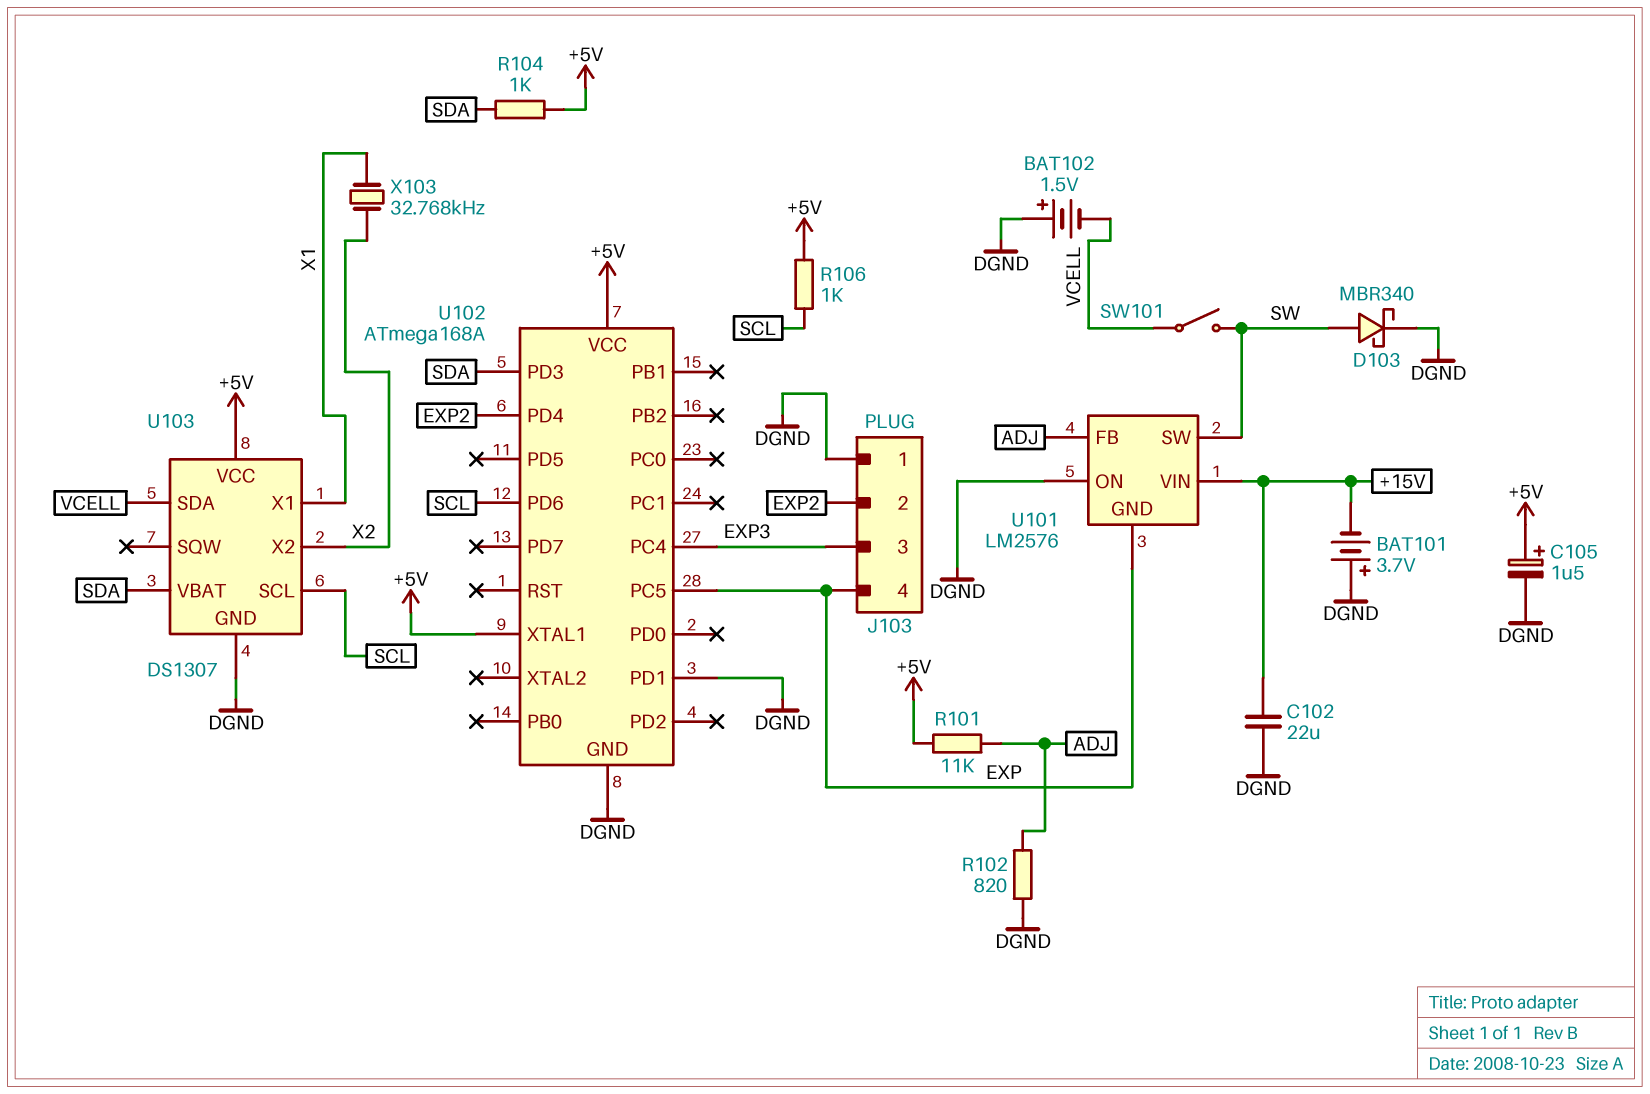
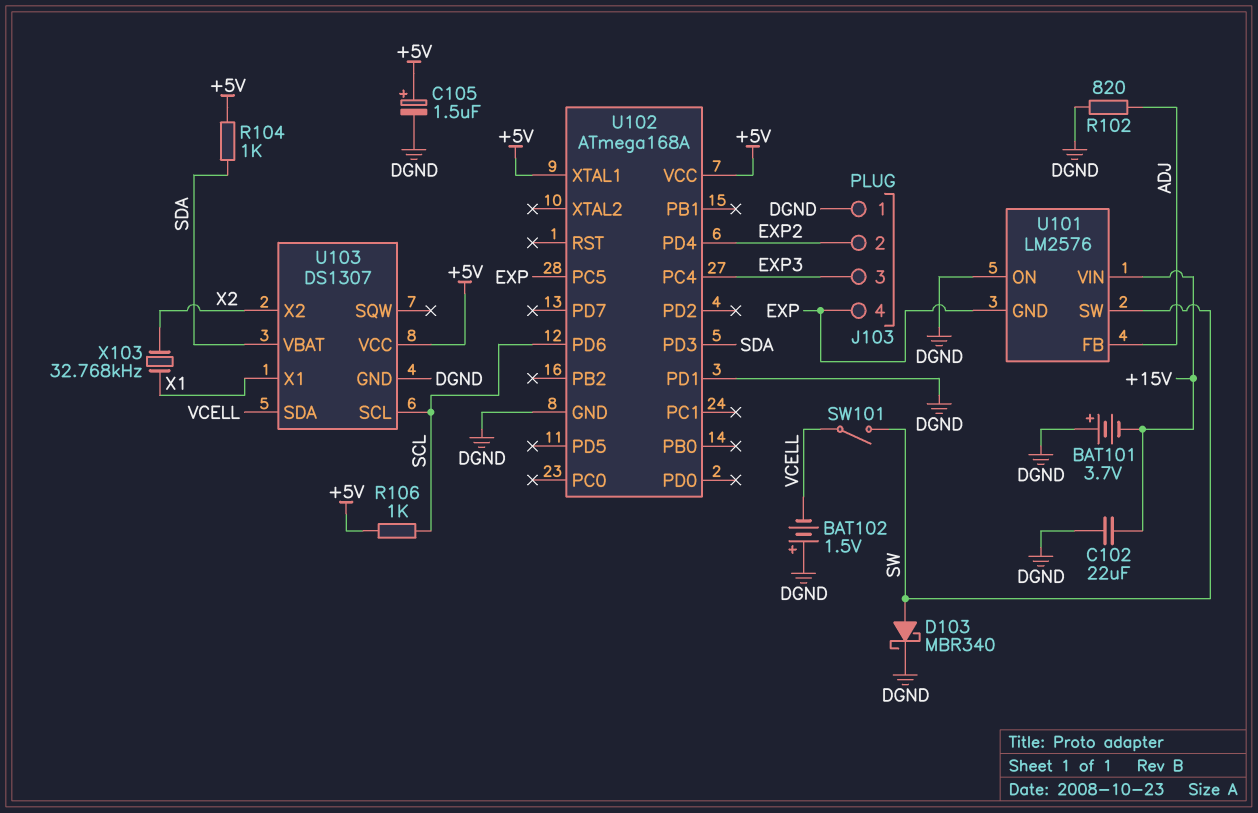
R101: 11k (+5V, ADJ) -> none

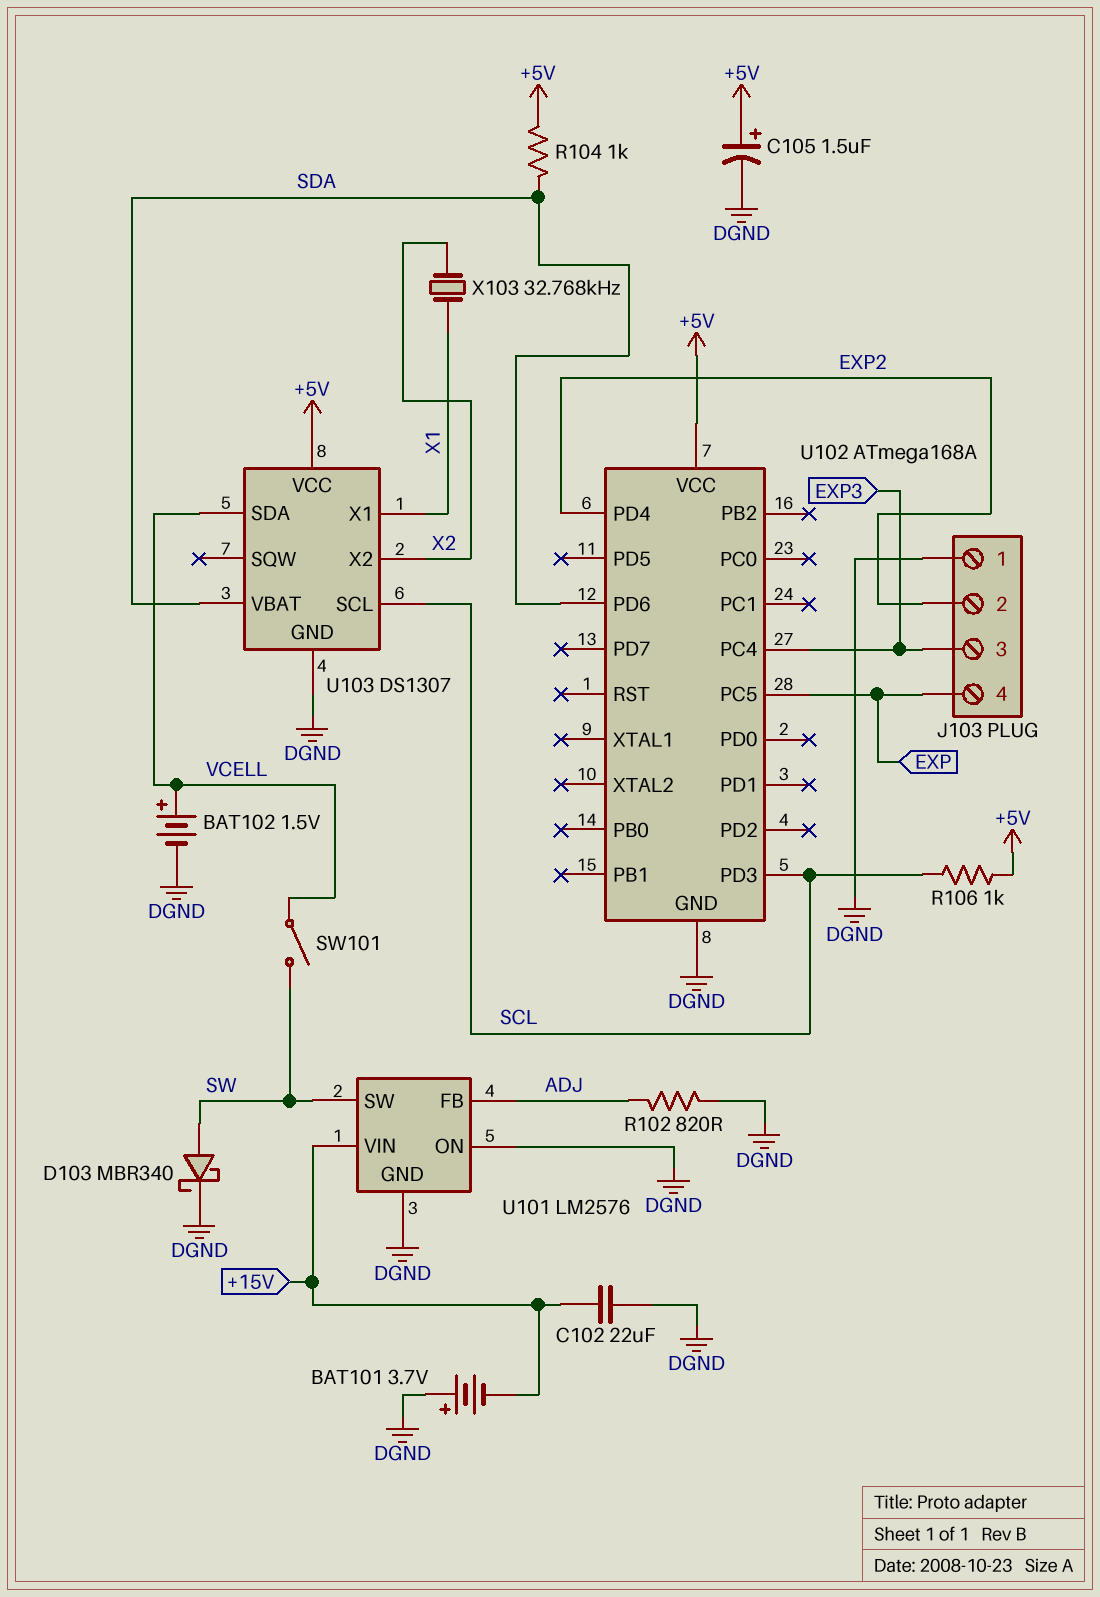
BAT102: 1.5V (plus DGND, minus VCELL) -> 1.5V (plus VCELL, minus DGND)
U101 pin GND: EXP -> DGND
U102 pin PD1: DGND -> none
U102 pin PD3: SDA -> SCL
U102 pin PD6: SCL -> SDA
U102 pin XTAL1: +5V -> none

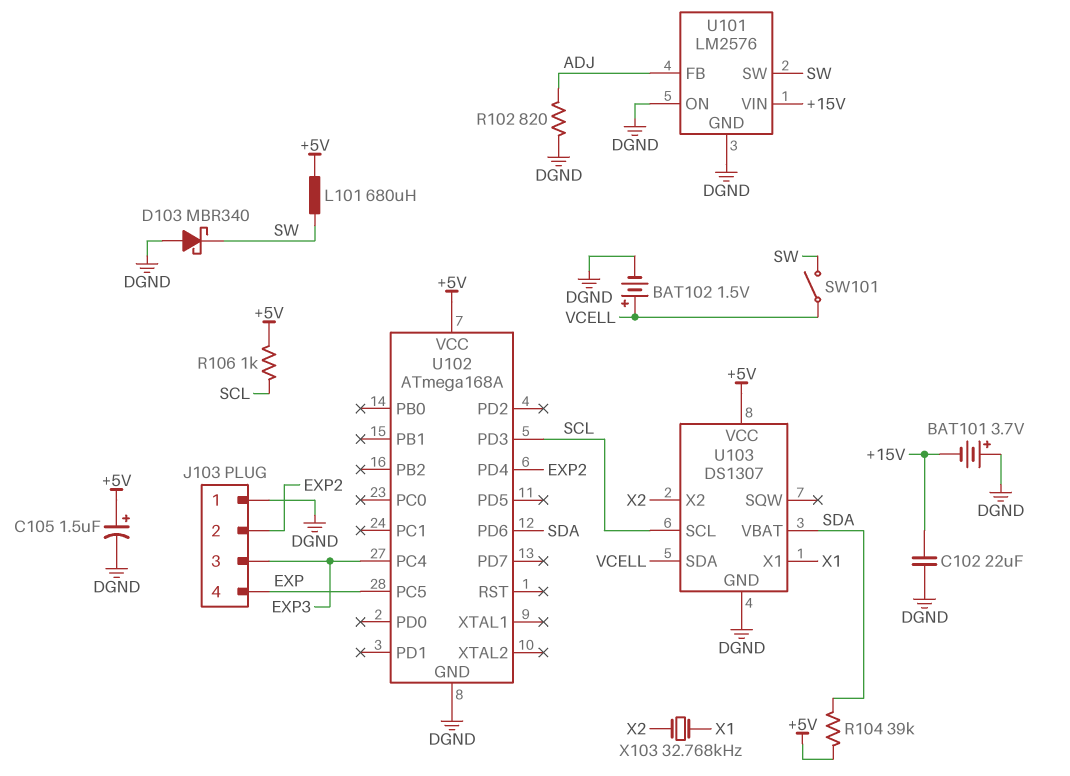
D103: schottky MBR340 (A SW, K DGND) -> schottky MBR340 (A DGND, K SW)
L101: none -> 680uH (+5V, SW)
R104: 1k (+5V, SDA) -> 39k (+5V, SDA)

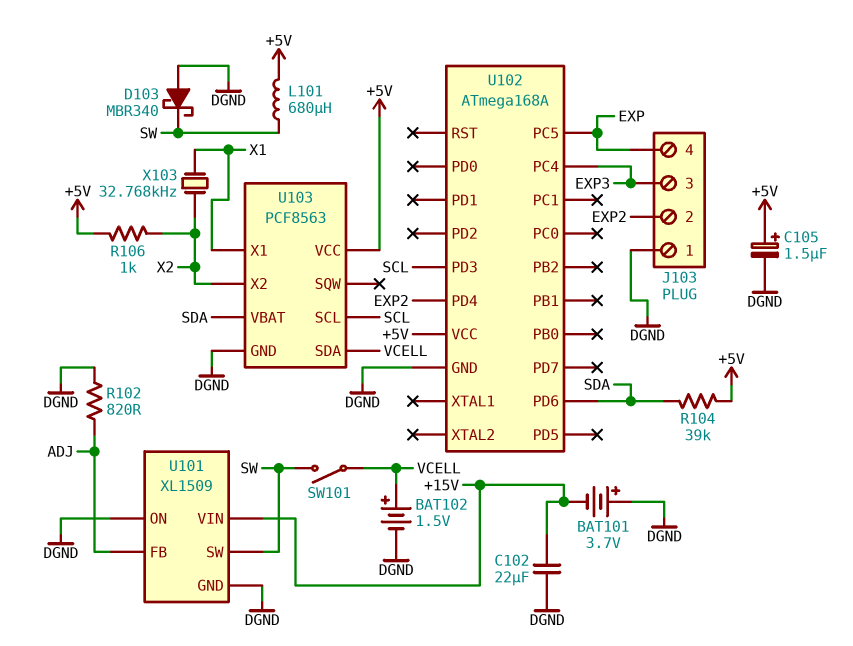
R106: 1k (+5V, SCL) -> 1k (+5V, X2)
U101: LM2576 -> XL1509
U103: DS1307 -> PCF8563

